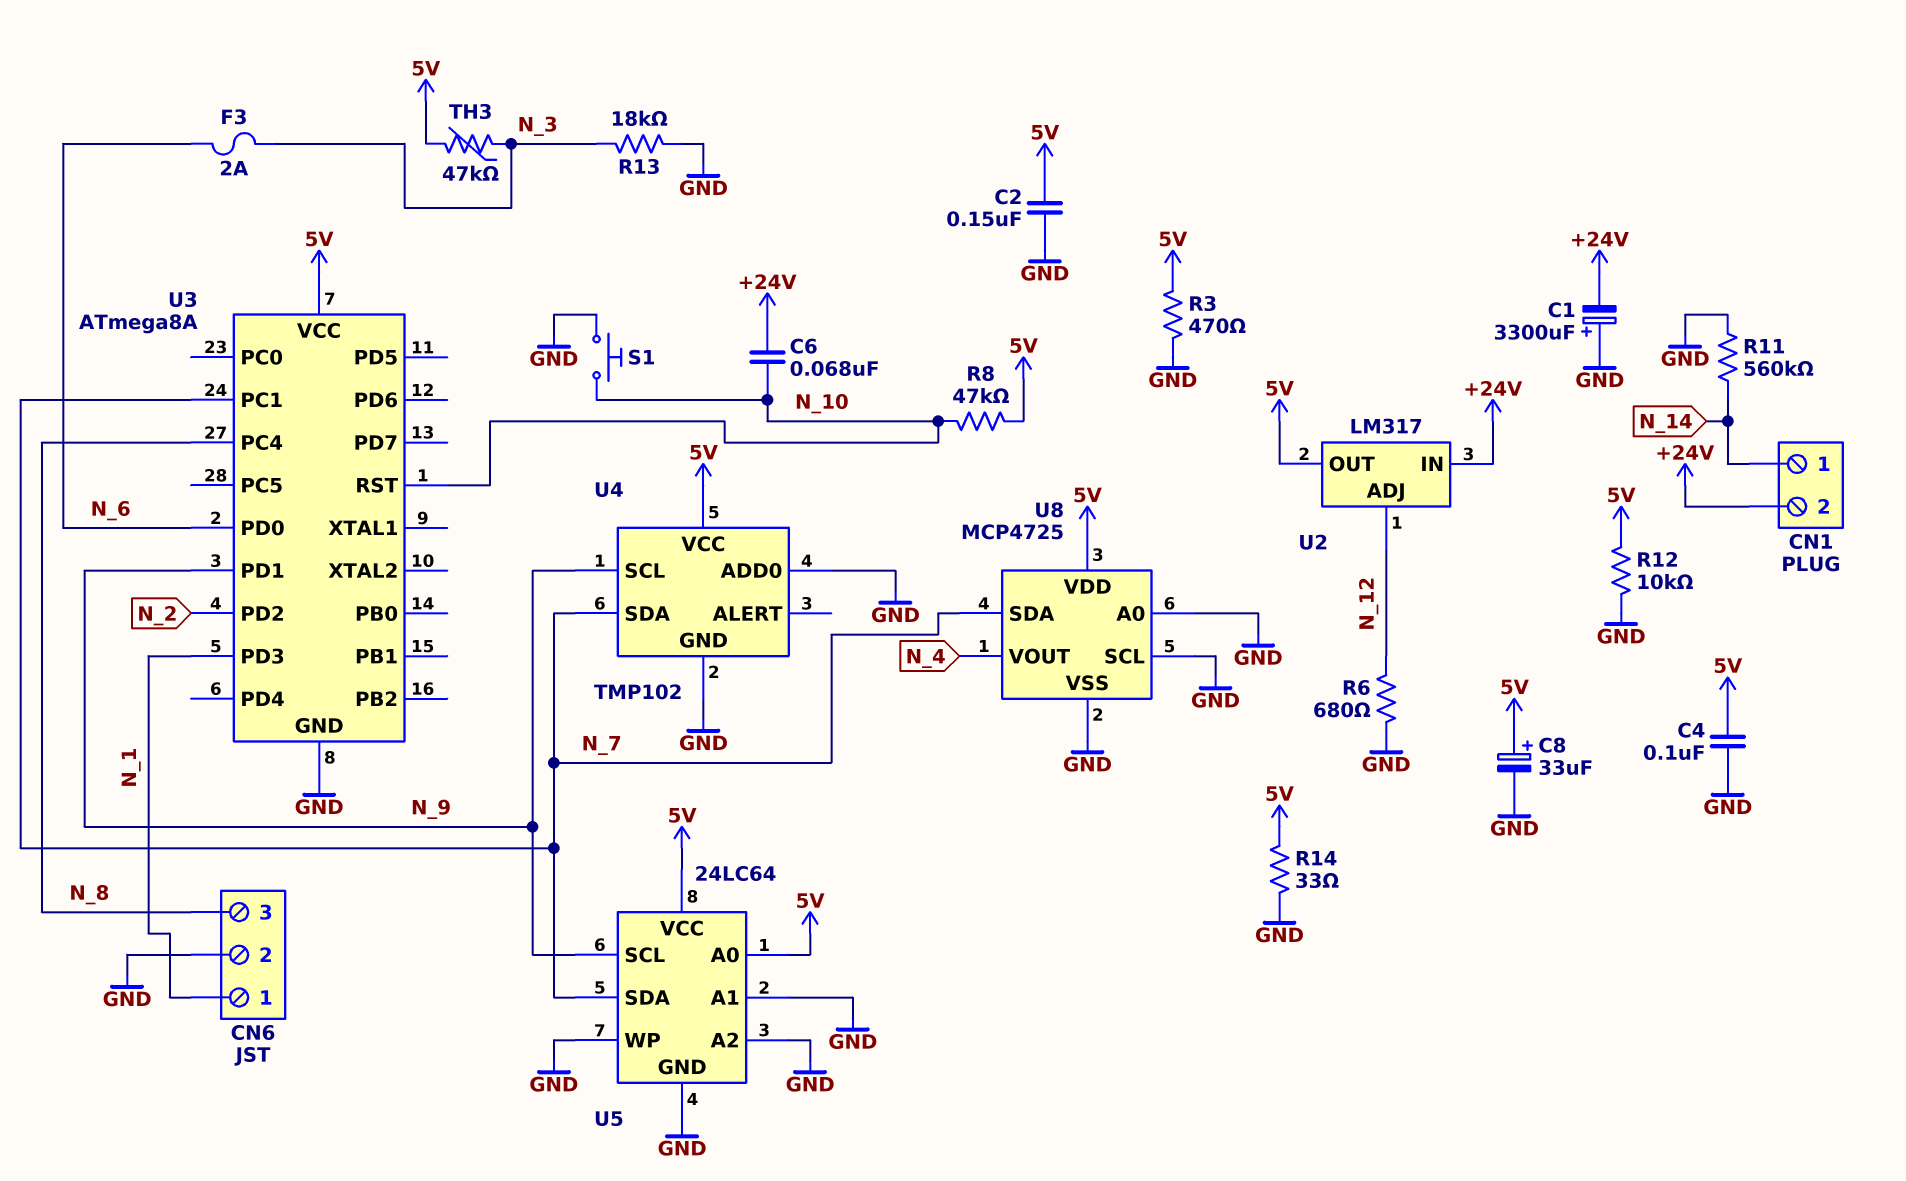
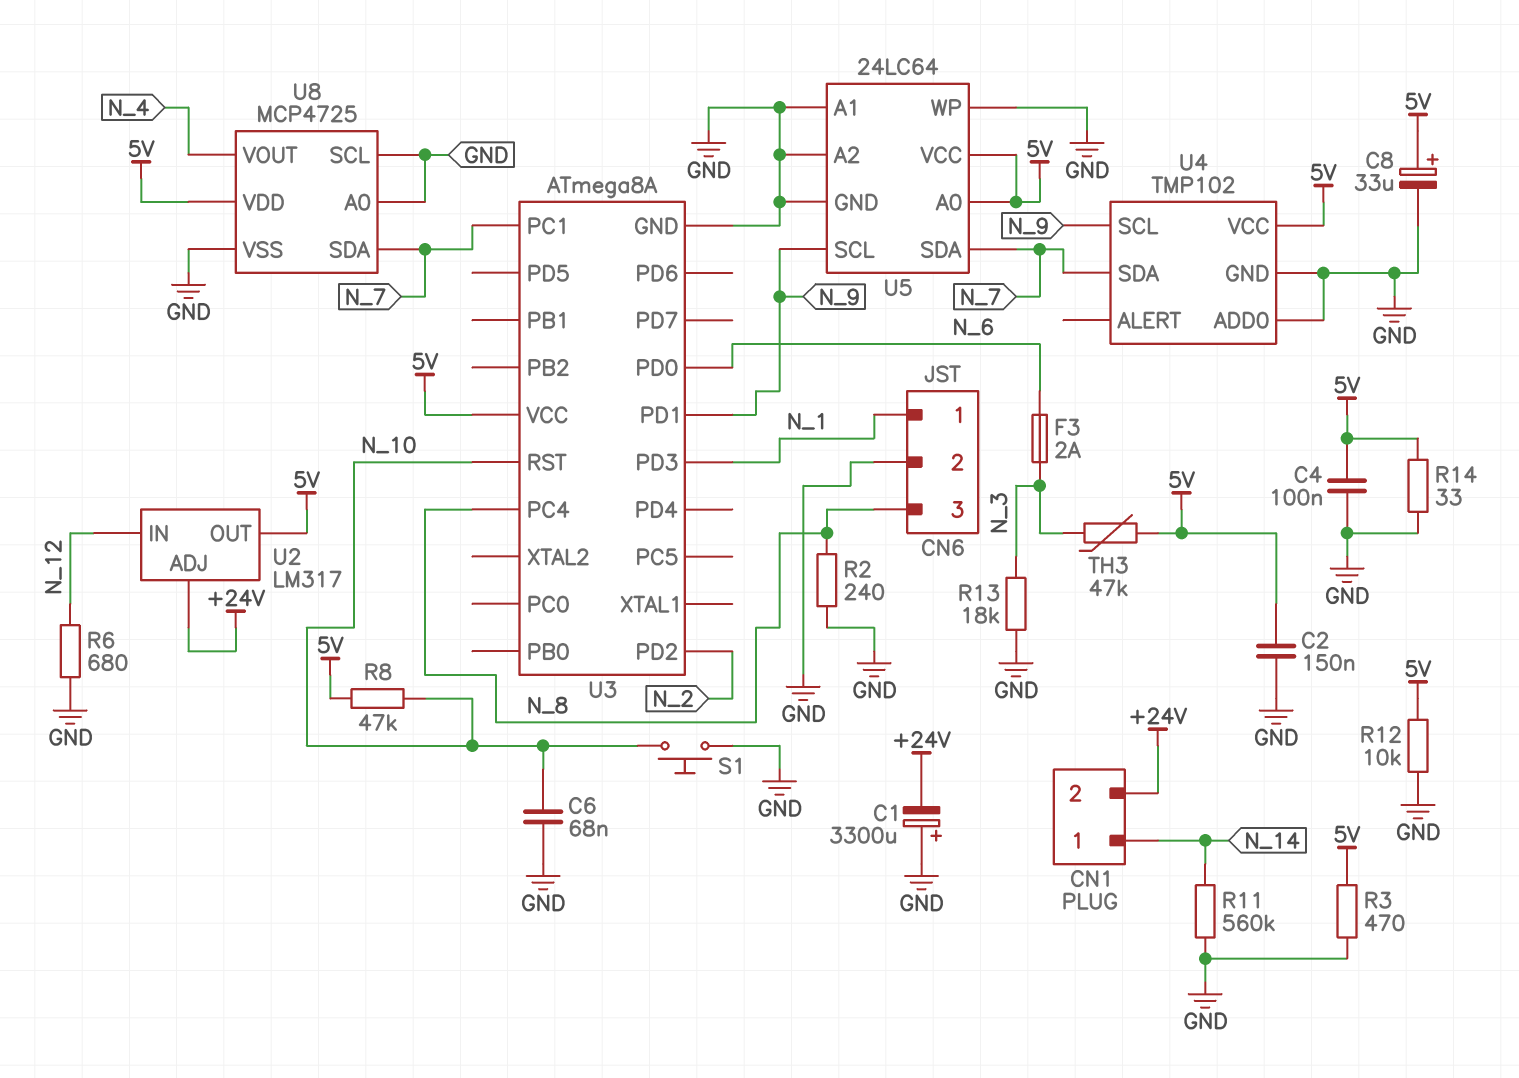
C6: 68nF (+24V, N_10) -> 68nF (GND, N_10)
R2: none -> 240 (GND, N_8)
U2 pin ADJ: N_12 -> +24V
U2 pin IN: +24V -> N_12

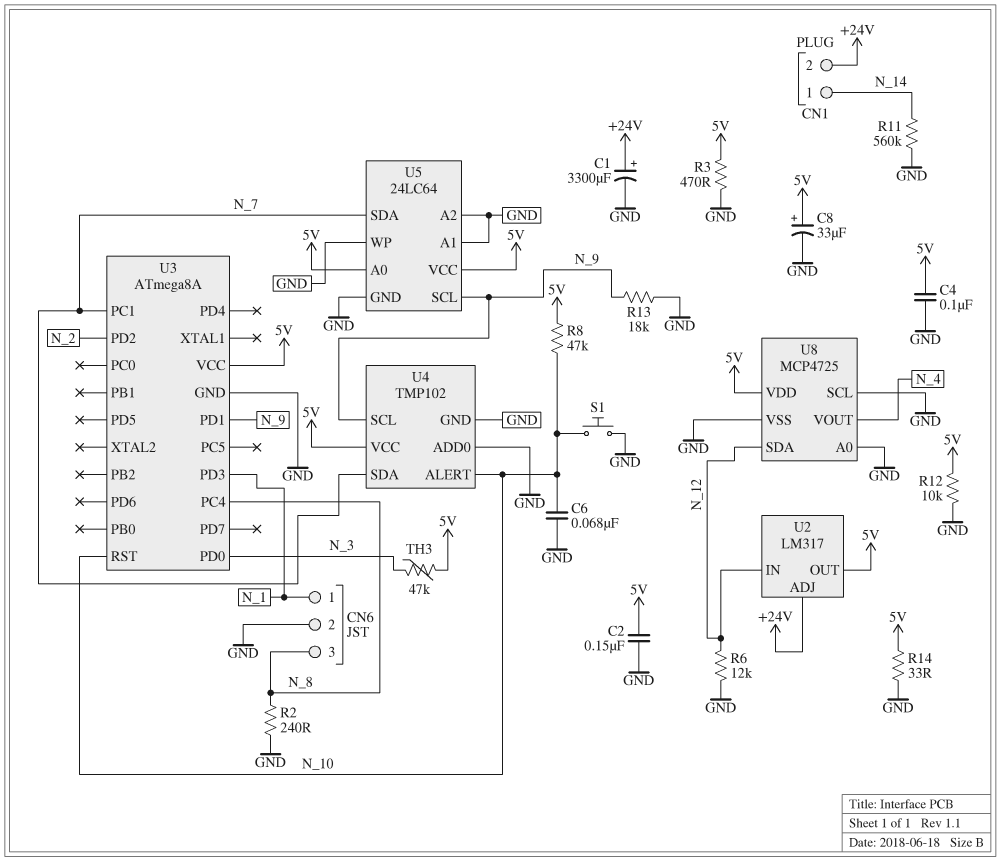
C1: 3300uF (plus GND, minus +24V) -> 3300uF (plus +24V, minus GND)
F3: 2A (N_3, N_6) -> none
R6: 680 (GND, N_12) -> 12k (GND, N_12)
R13: 18k (GND, N_3) -> 18k (GND, N_9)
U3 pin PD0: N_6 -> N_3
U4 pin ALERT: none -> N_10
U8 pin SDA: N_7 -> N_12

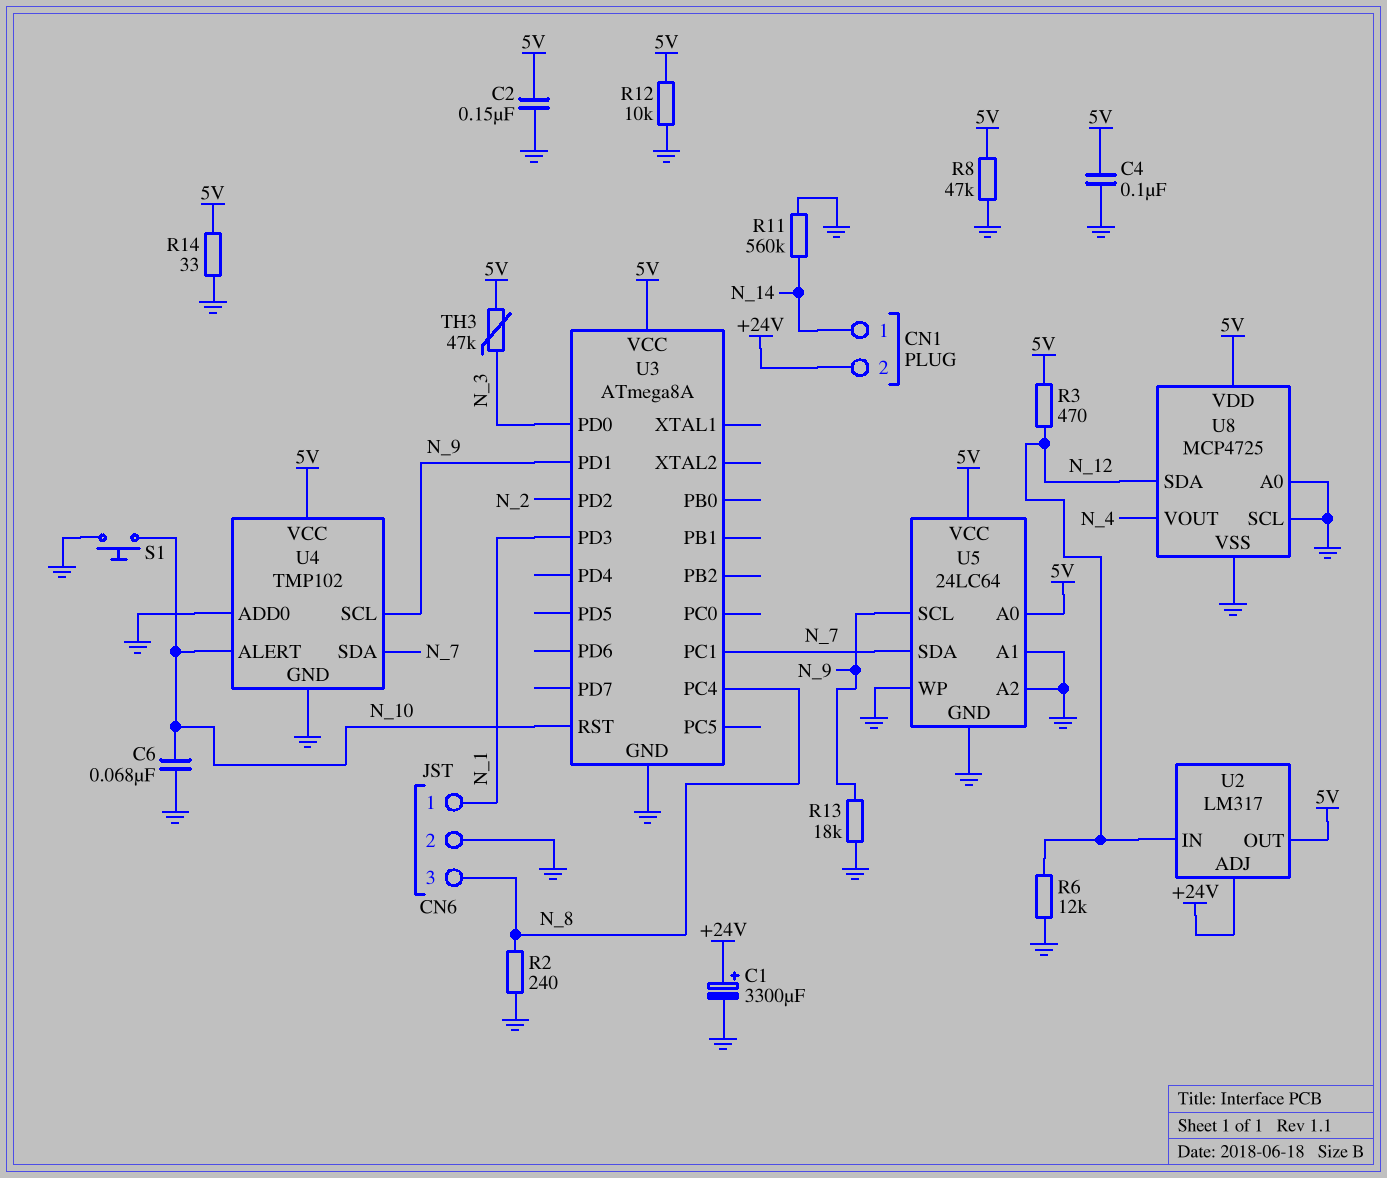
C8: 33uF (plus 5V, minus GND) -> none
R3: 470 (5V, GND) -> 470 (5V, N_12)
R8: 47k (5V, N_10) -> 47k (5V, GND)

